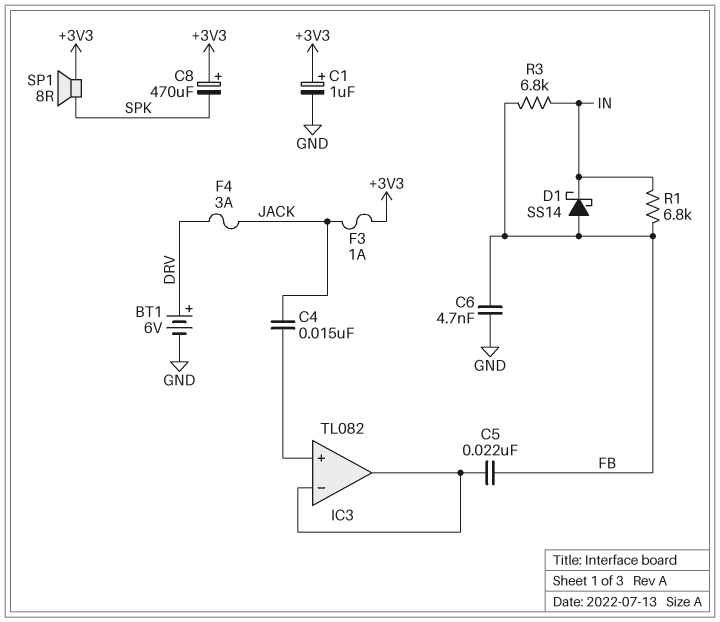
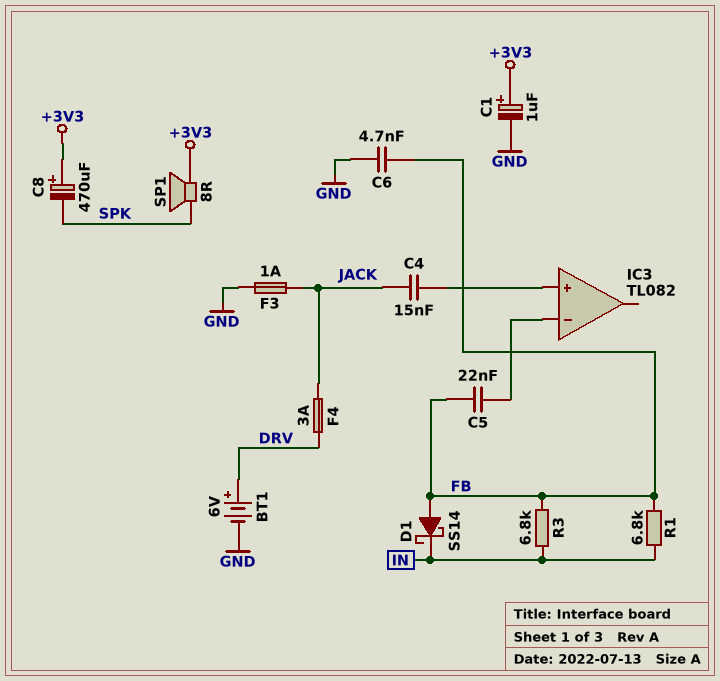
F3: 1A (+3V3, JACK) -> 1A (GND, JACK)
IC3 pin out: IC3/in- -> none

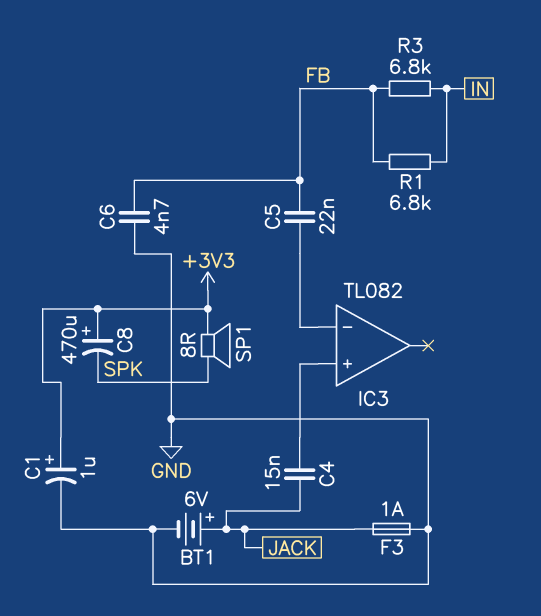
BT1: 6V (plus DRV, minus GND) -> 6V (plus JACK, minus GND)
D1: schottky SS14 (A FB, K IN) -> none
F4: 3A (DRV, JACK) -> none

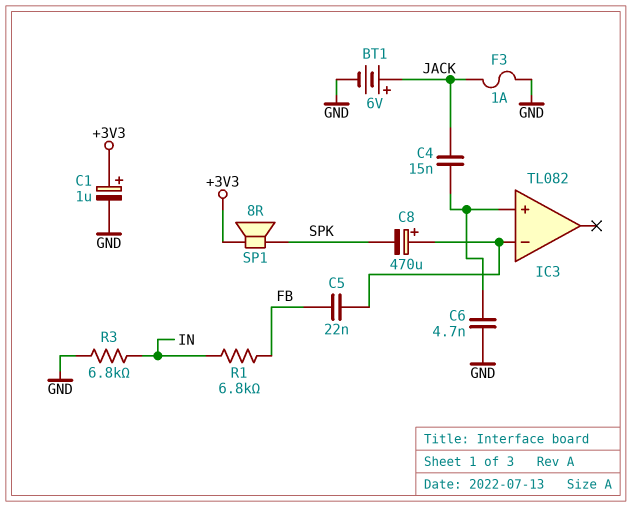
C6: 4.7nF (FB, GND) -> 4.7nF (GND, IC3/in+)
C8: 470uF (plus +3V3, minus SPK) -> 470uF (plus IC3/in-, minus SPK)
R3: 6.8k (FB, IN) -> 6.8k (GND, IN)

